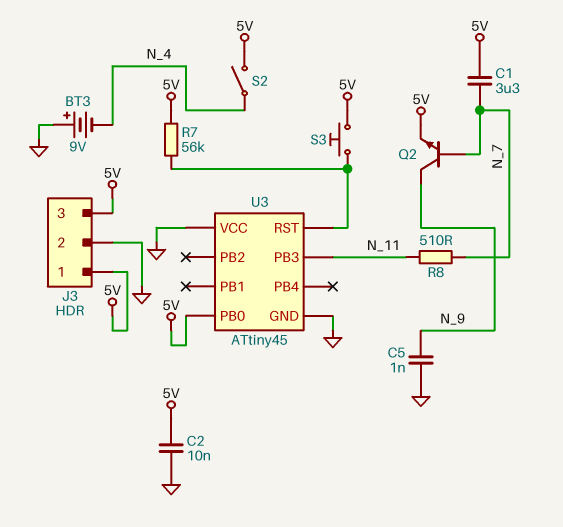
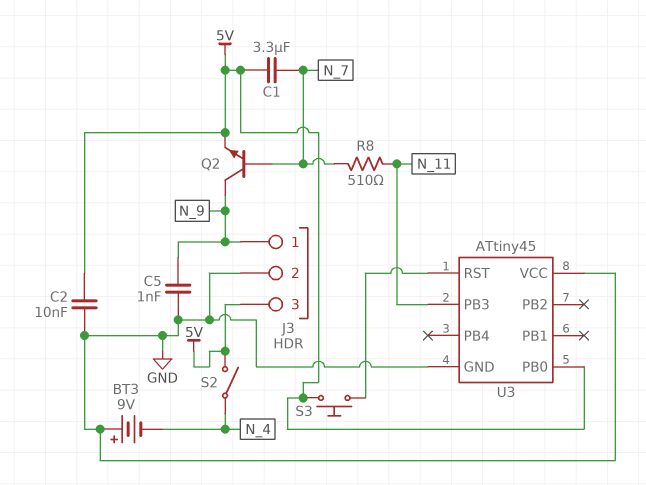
J3 pin 1: 5V -> N_9
R7: 56k (5V, U3/RST) -> none

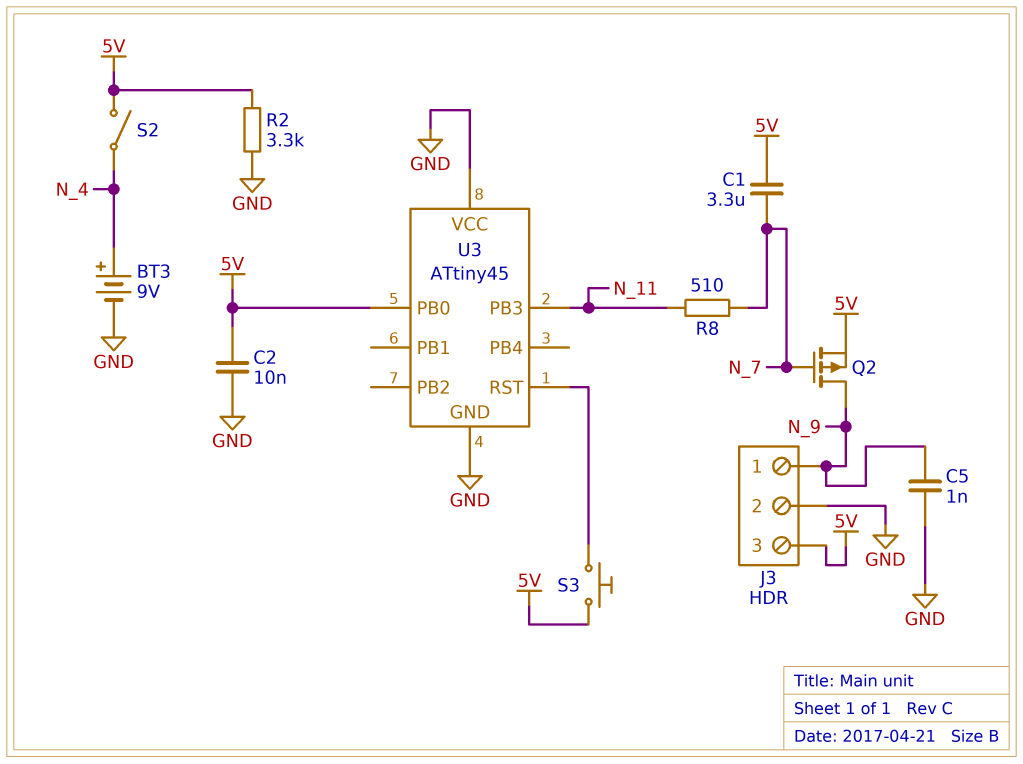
BT3: 9V (plus GND, minus N_4) -> 9V (plus N_4, minus GND)
Q2: NPN (B N_7, C N_9, E 5V) -> PMOS (G N_7, D N_9, S 5V)
R2: none -> 3.3k (5V, GND)

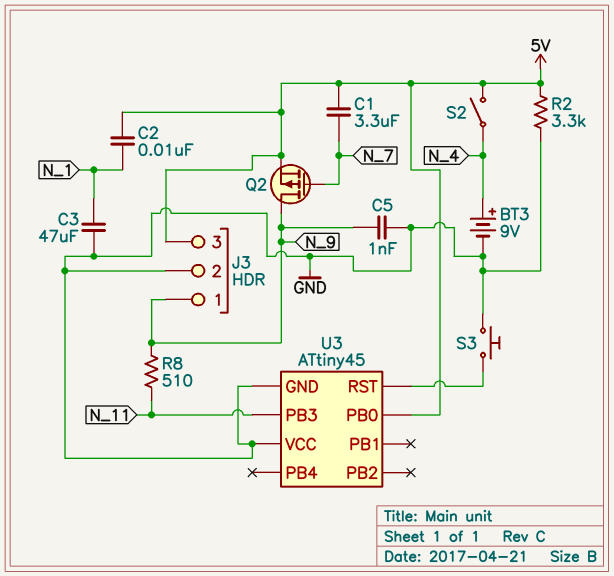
C2: 10nF (5V, GND) -> 10nF (5V, N_1)
C3: none -> 47uF (GND, N_1)
R8: 510 (N_7, N_11) -> 510 (N_9, N_11)
S3: button (5V, U3/RST) -> button (GND, U3/RST)

